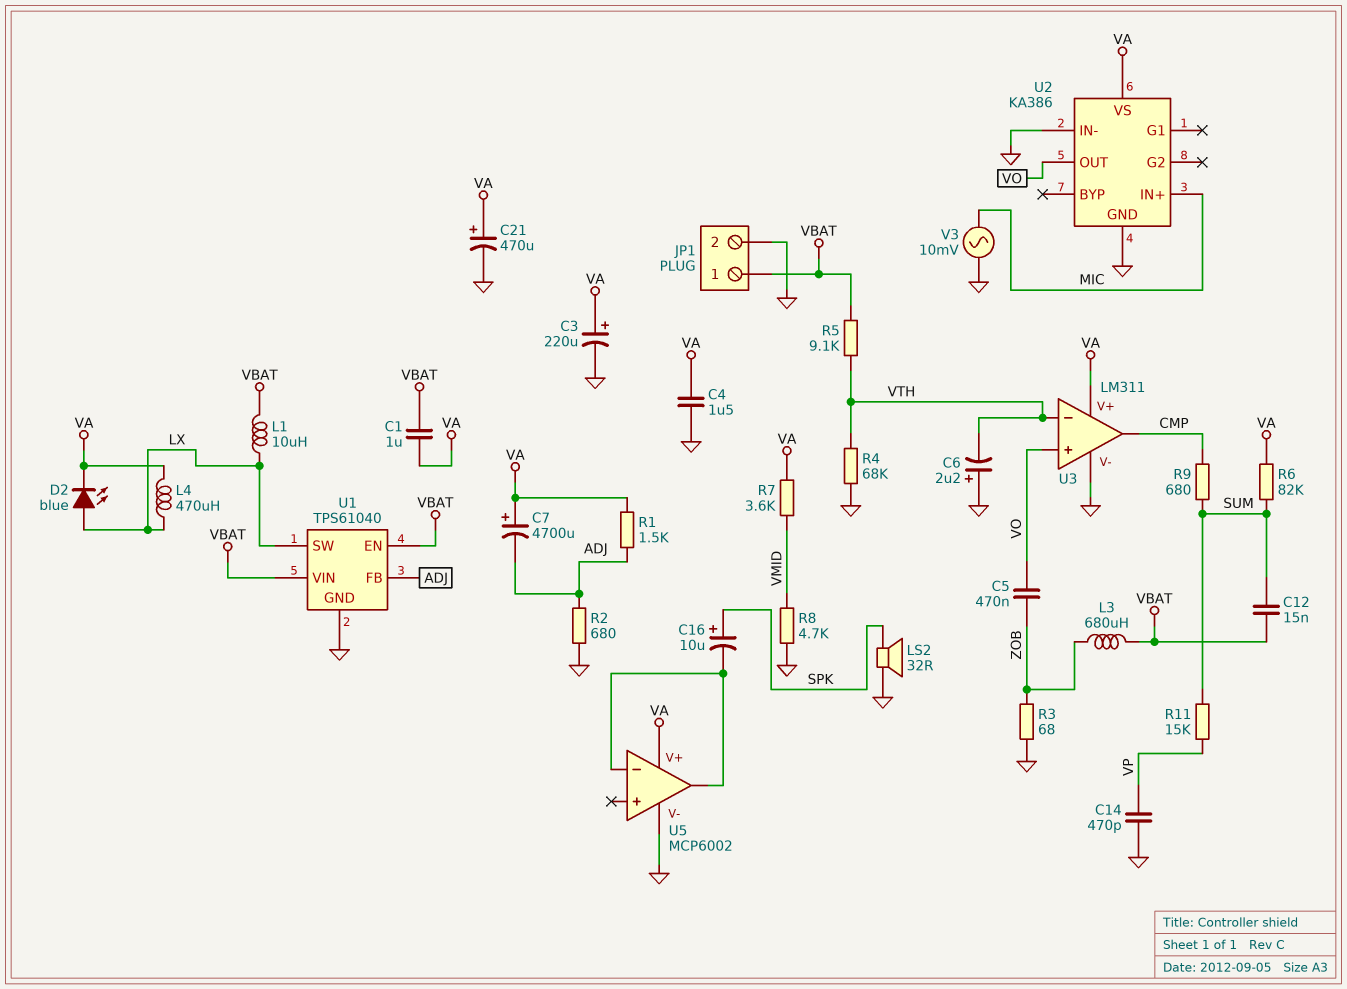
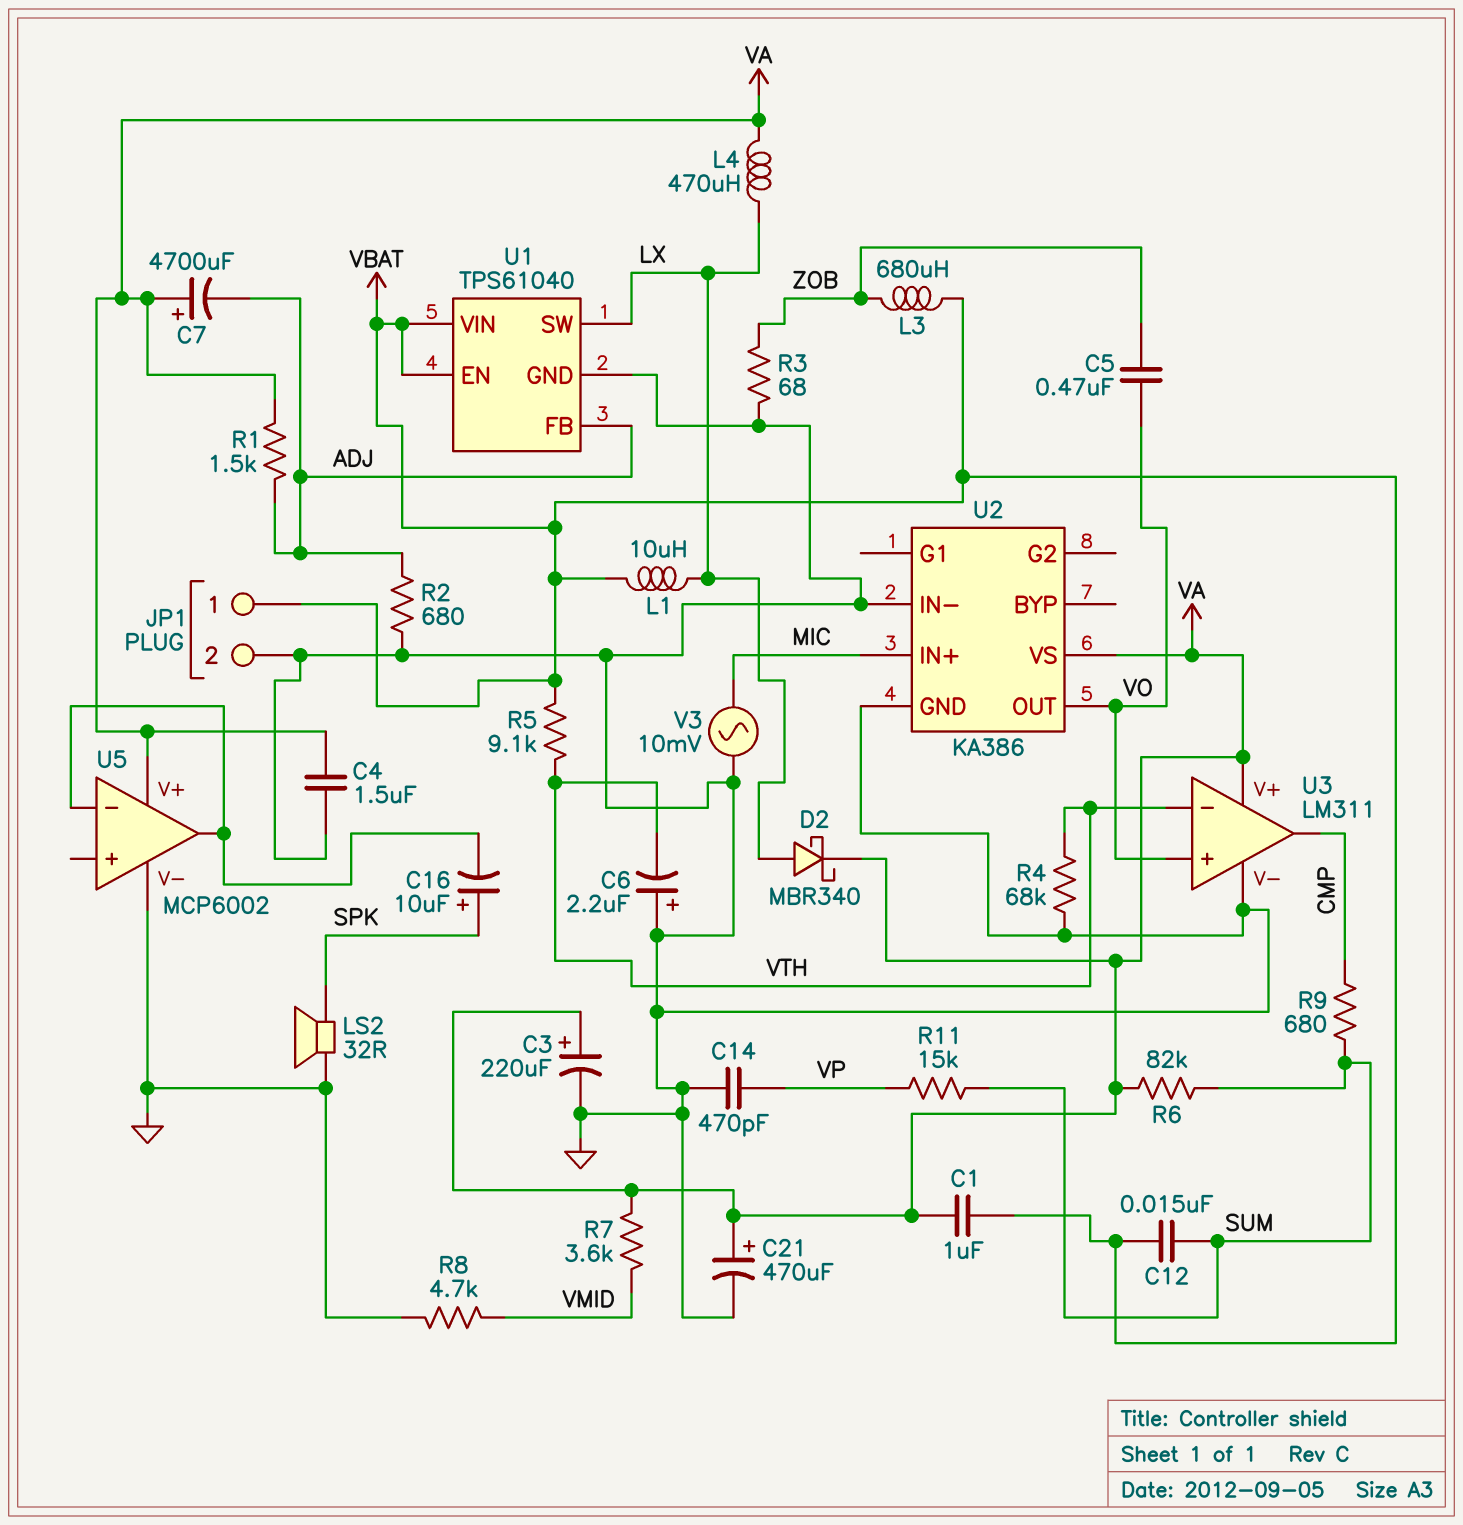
D2: LED blue (A LX, K VA) -> schottky MBR340 (A LX, K VA)

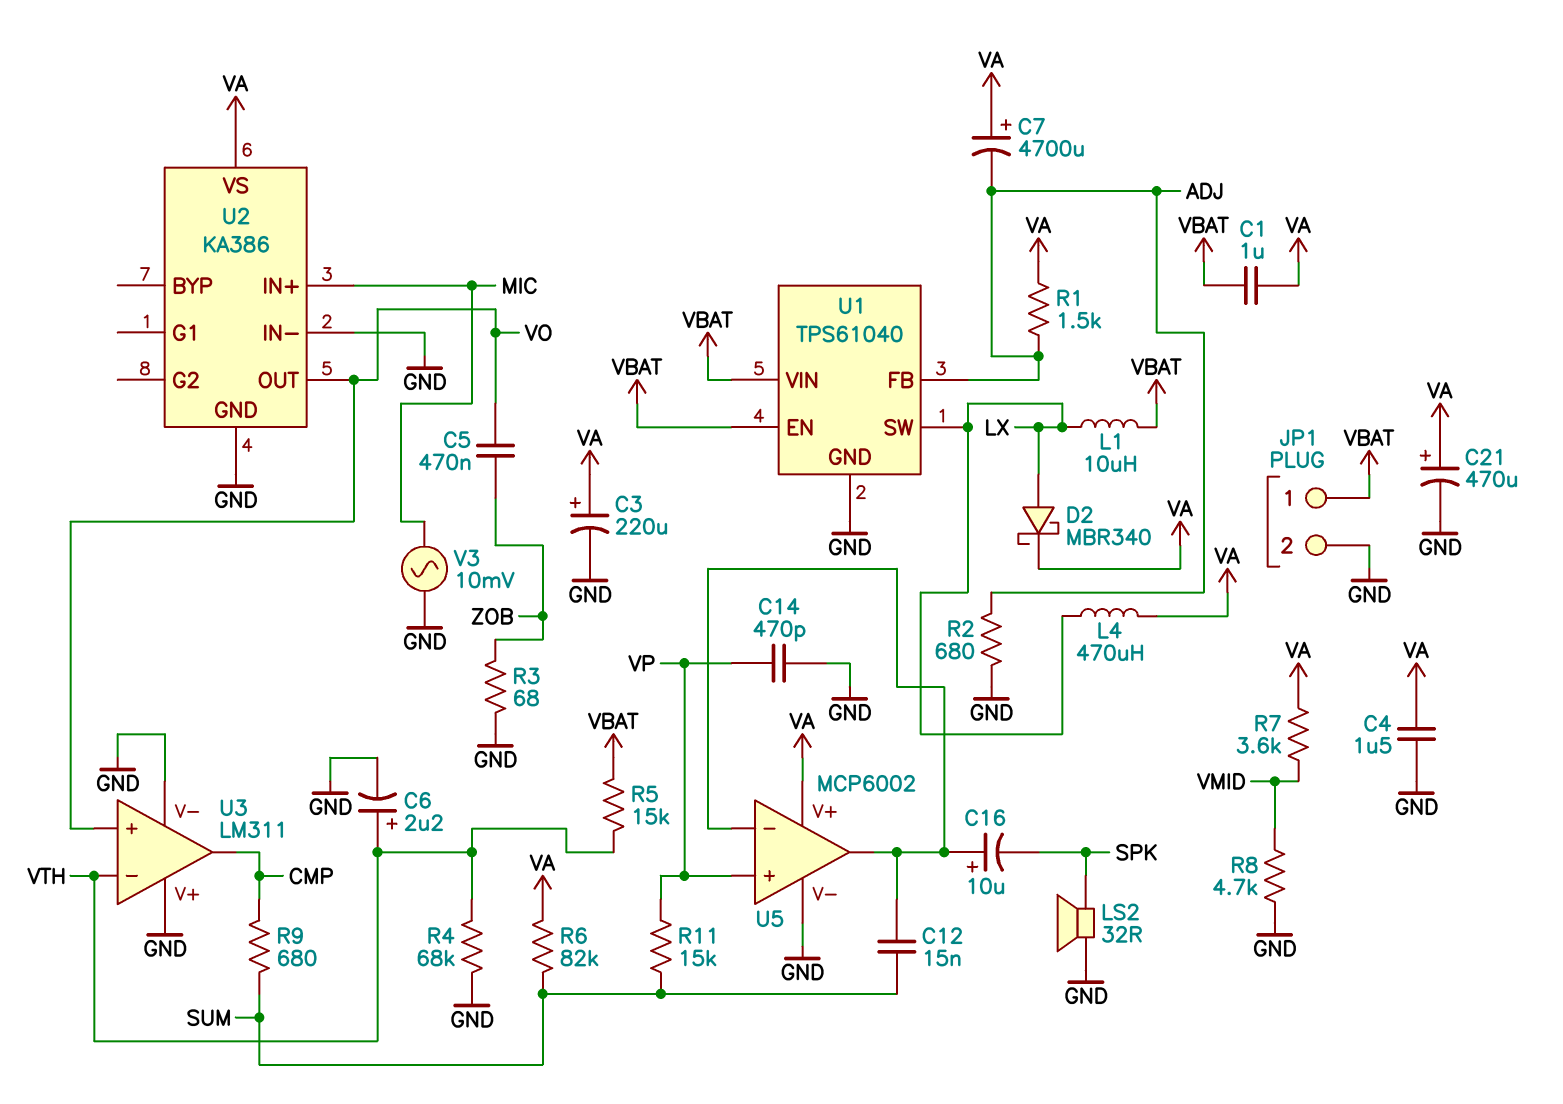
C6: 2.2uF (plus GND, minus VTH) -> 2.2uF (plus VTH, minus GND)
C12: 15nF (SUM, VBAT) -> 15nF (SUM, U5/in-)
C16: 10uF (plus SPK, minus U5/in-) -> 10uF (plus U5/in-, minus SPK)
L3: 680uH (VBAT, ZOB) -> none
R5: 9.1k (VBAT, VTH) -> 15k (VBAT, VTH)
U3 pin V+: VA -> GND
U5 pin in+: none -> VP

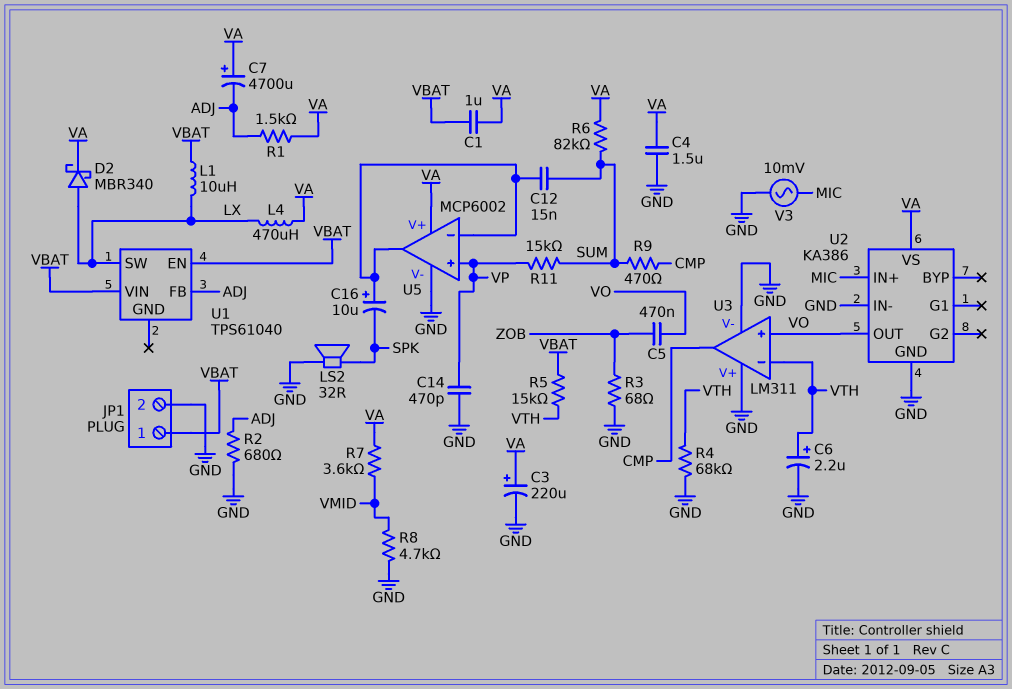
C21: 470uF (plus VA, minus GND) -> none
R9: 680 (CMP, SUM) -> 470 (CMP, SUM)
U1 pin GND: GND -> none

